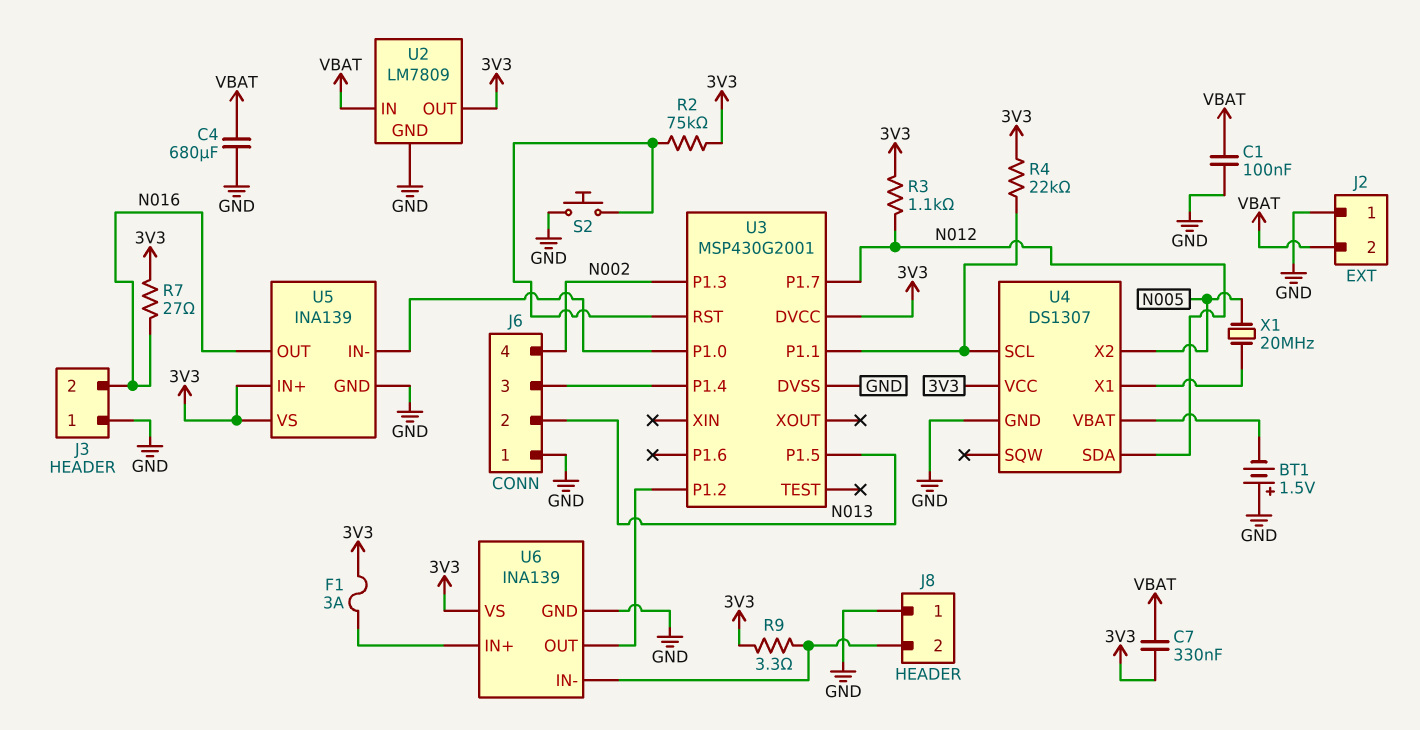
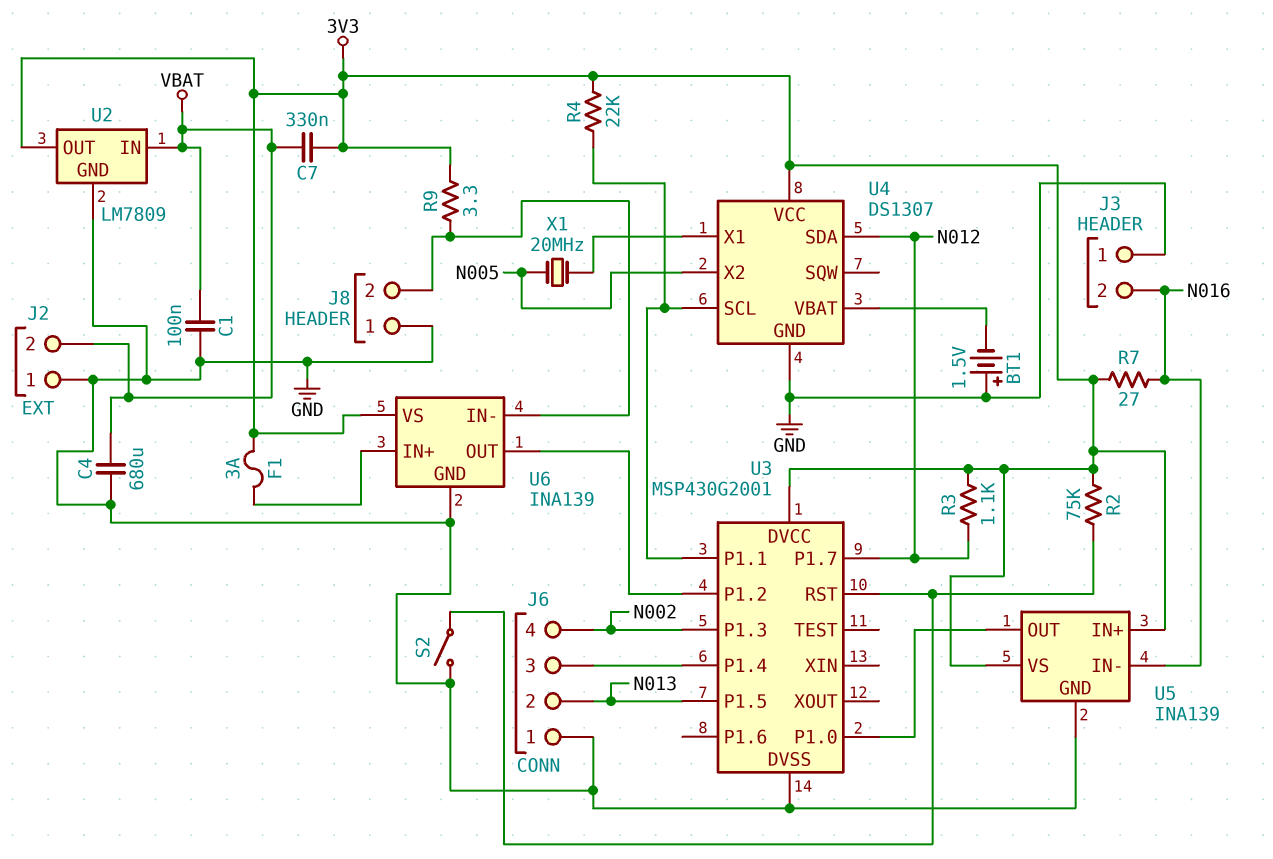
S2: button (GND, U3/RST) -> switch (GND, U3/RST)
U5 pin IN-: U3/P1.0 -> N016
U5 pin OUT: N016 -> U3/P1.0

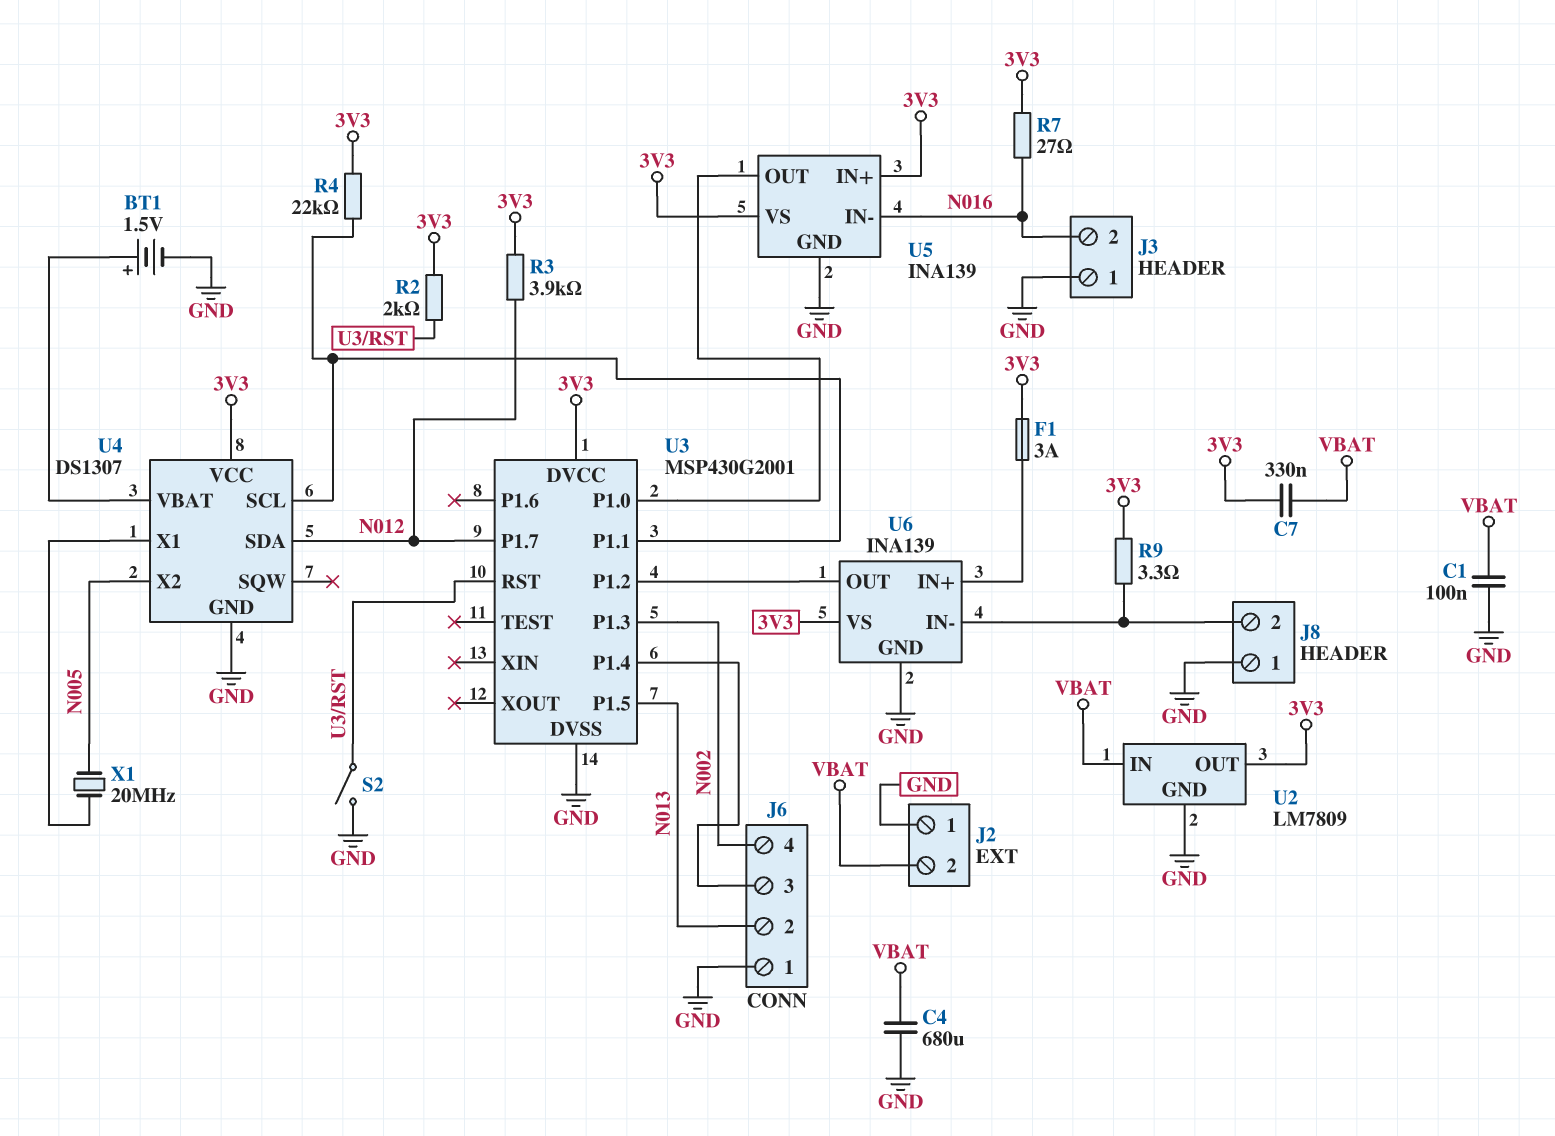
BT1: 1.5V (plus GND, minus U4/VBAT) -> 1.5V (plus U4/VBAT, minus GND)
R2: 75k (3V3, U3/RST) -> 2k (3V3, U3/RST)
R3: 1.1k (3V3, N012) -> 3.9k (3V3, N012)

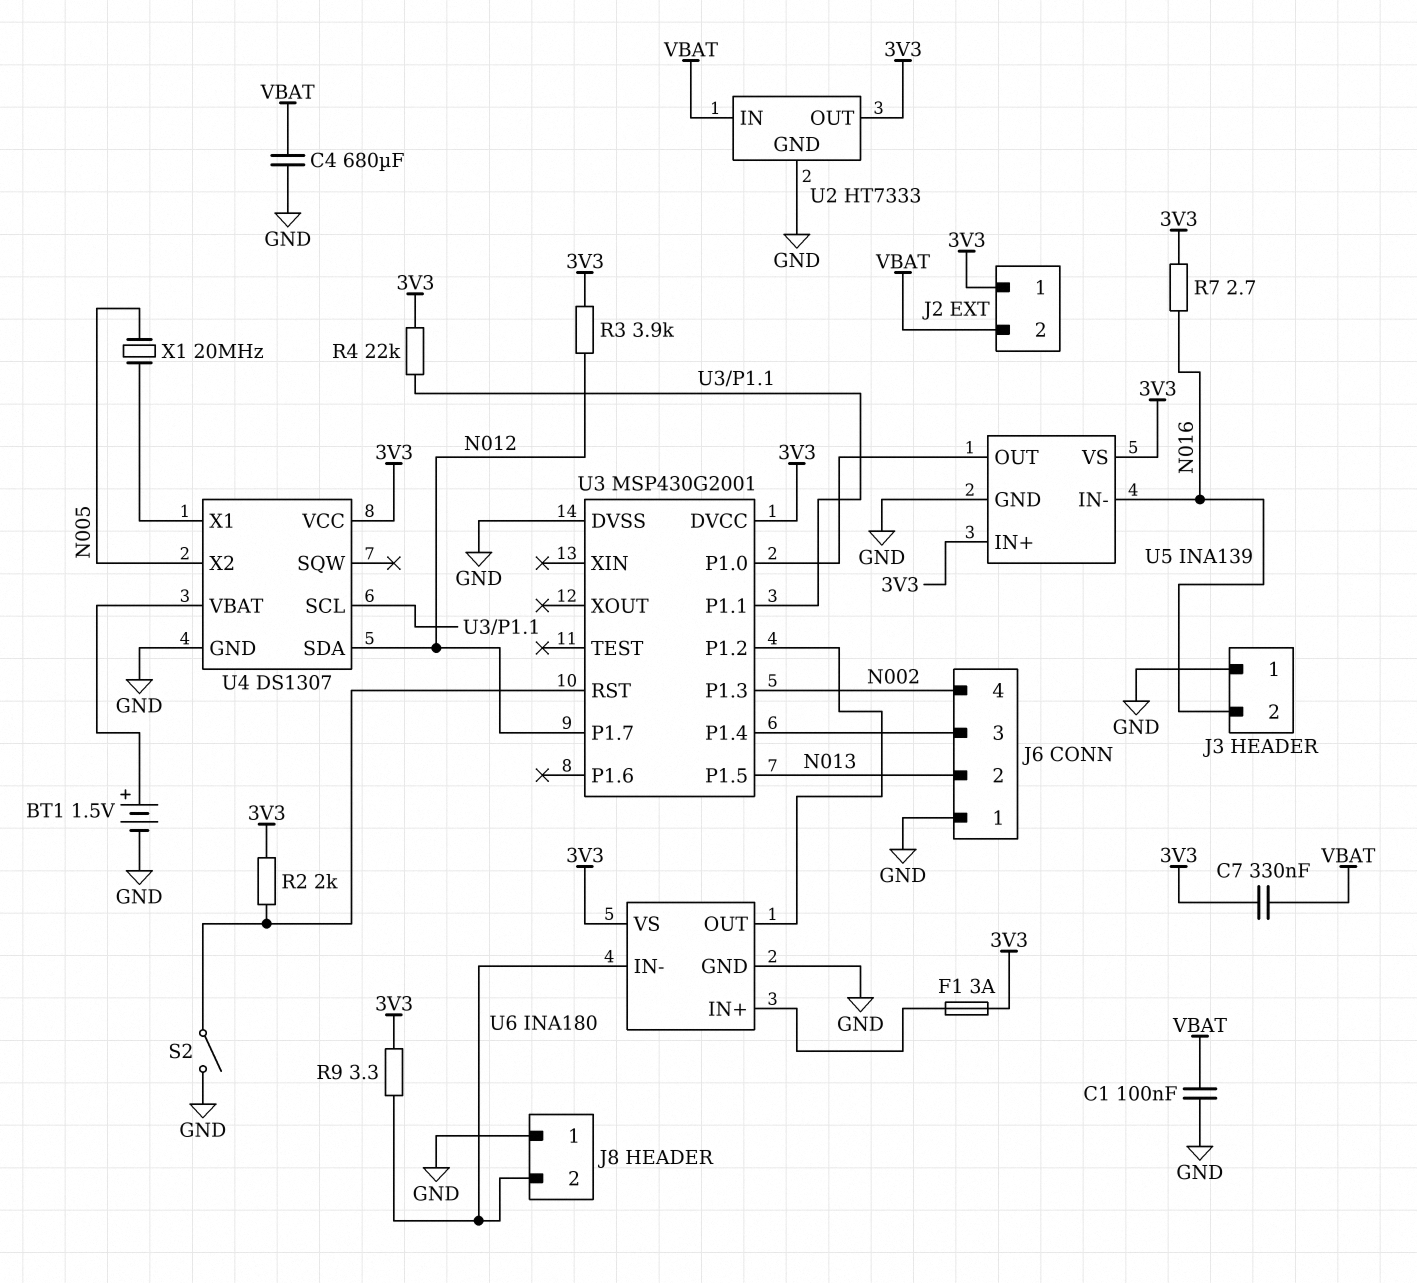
J2 pin 1: GND -> 3V3
R7: 27 (3V3, N016) -> 2.7 (3V3, N016)
U2: LM7809 -> HT7333
U6: INA139 -> INA180

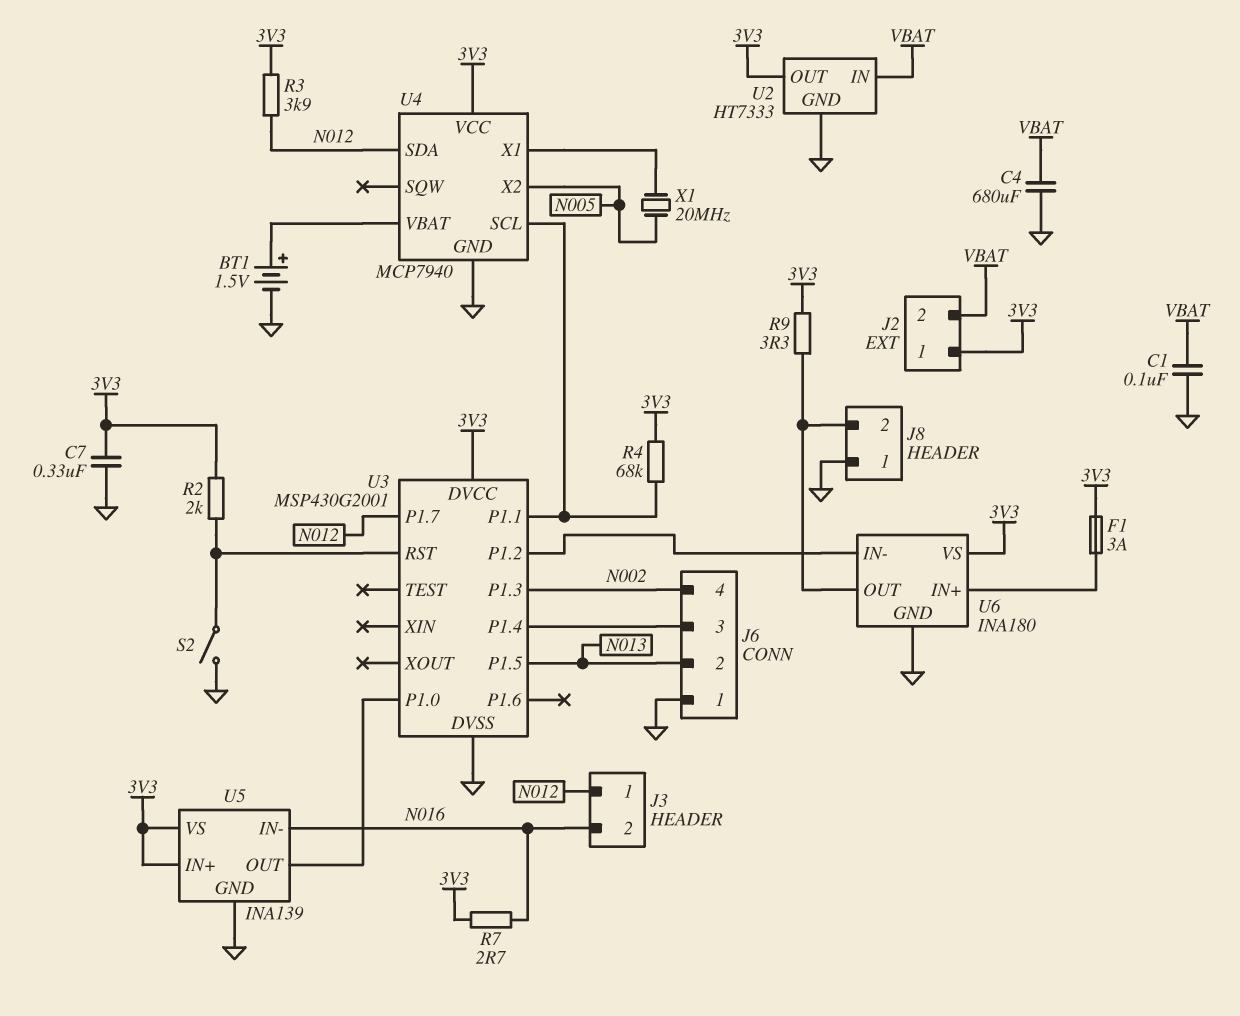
C7: 330nF (3V3, VBAT) -> 330nF (3V3, GND)
J3 pin 1: GND -> N012
R4: 22k (3V3, U3/P1.1) -> 68k (3V3, U3/P1.1)
U4: DS1307 -> MCP7940
U6 pin IN-: J8/2 -> U3/P1.2
U6 pin OUT: U3/P1.2 -> J8/2

